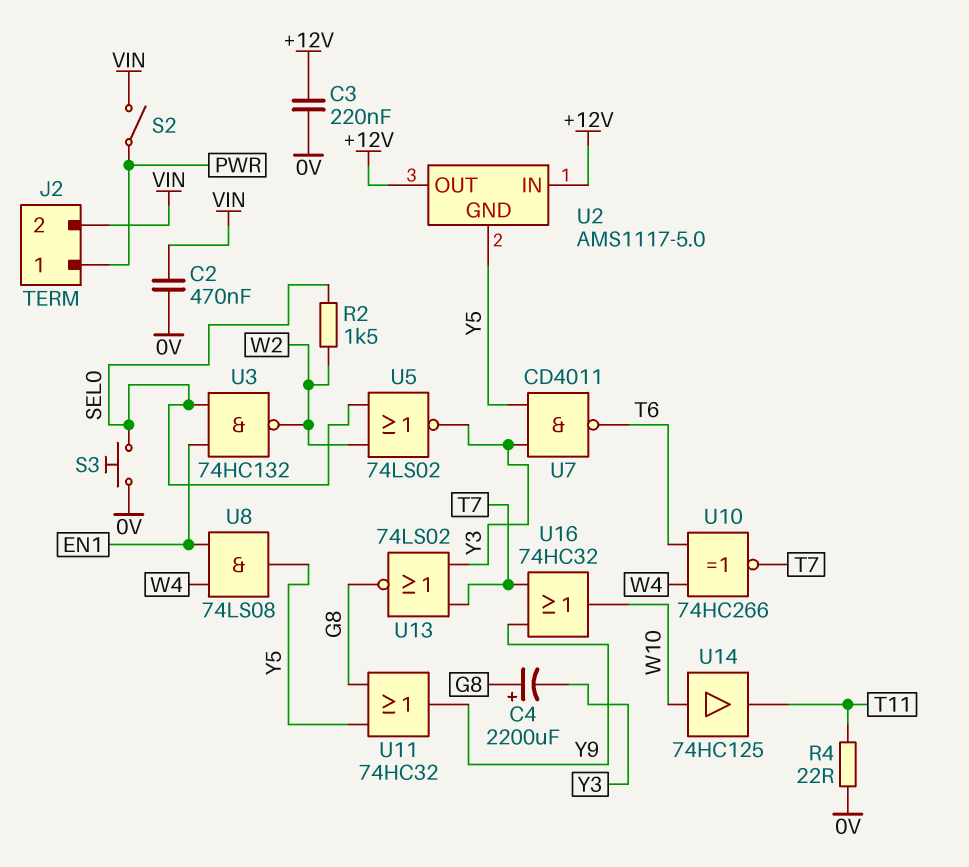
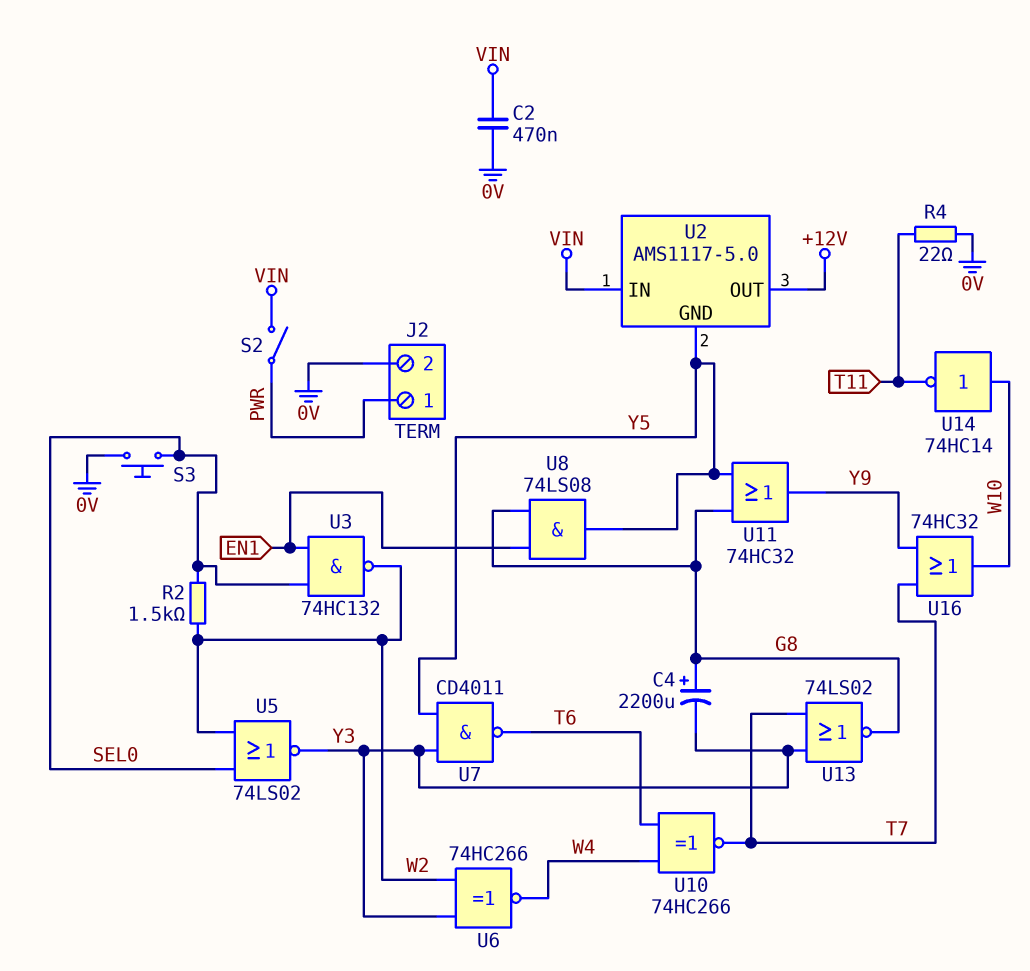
C3: 220nF (+12V, 0V) -> none
J2 pin 2: VIN -> 0V
U2 pin IN: +12V -> VIN
U6: none -> XNOR 74HC266 (in W2, in Y3, out W4)
U8: AND 74LS08 (in EN1, in W4, out Y5) -> AND 74LS08 (in EN1, in G8, out Y5)
U14: buffer 74HC125 (in W10, out T11) -> NOT 74HC14 (in W10, out T11)

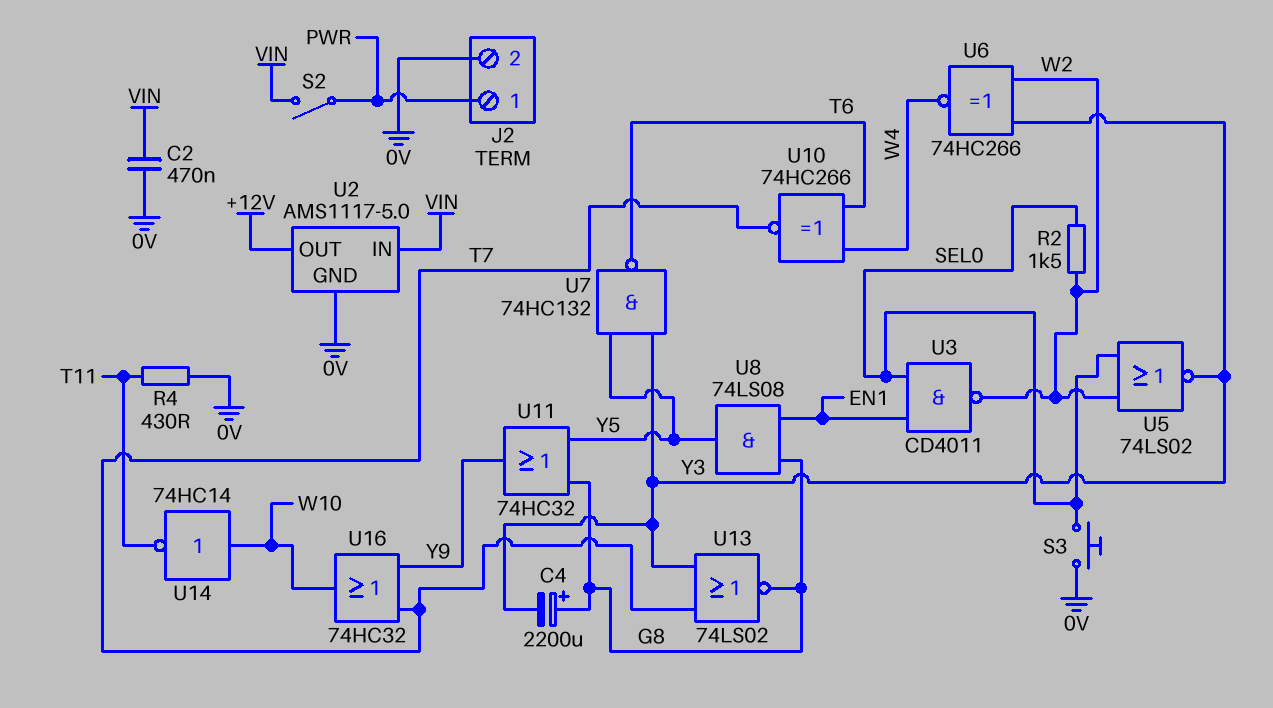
R4: 22 (0V, T11) -> 430 (0V, T11)
U2 pin GND: Y5 -> 0V
U3: NAND 74HC132 (in EN1, in SEL0, out W2) -> NAND CD4011 (in EN1, in SEL0, out W2)
U7: NAND CD4011 (in Y3, in Y5, out T6) -> NAND 74HC132 (in Y3, in Y5, out T6)

